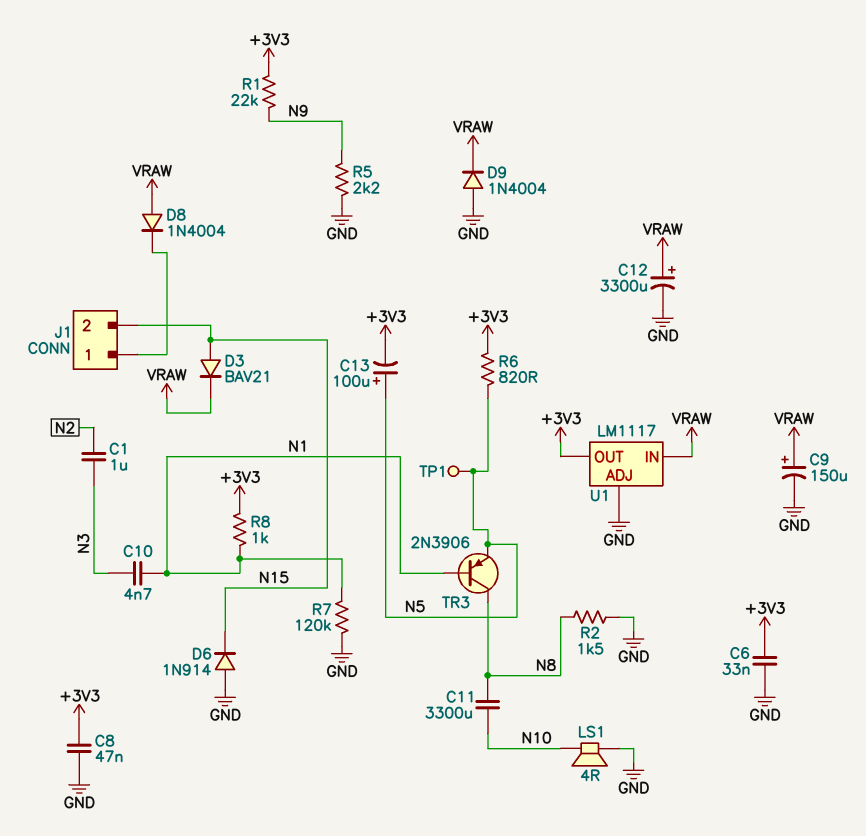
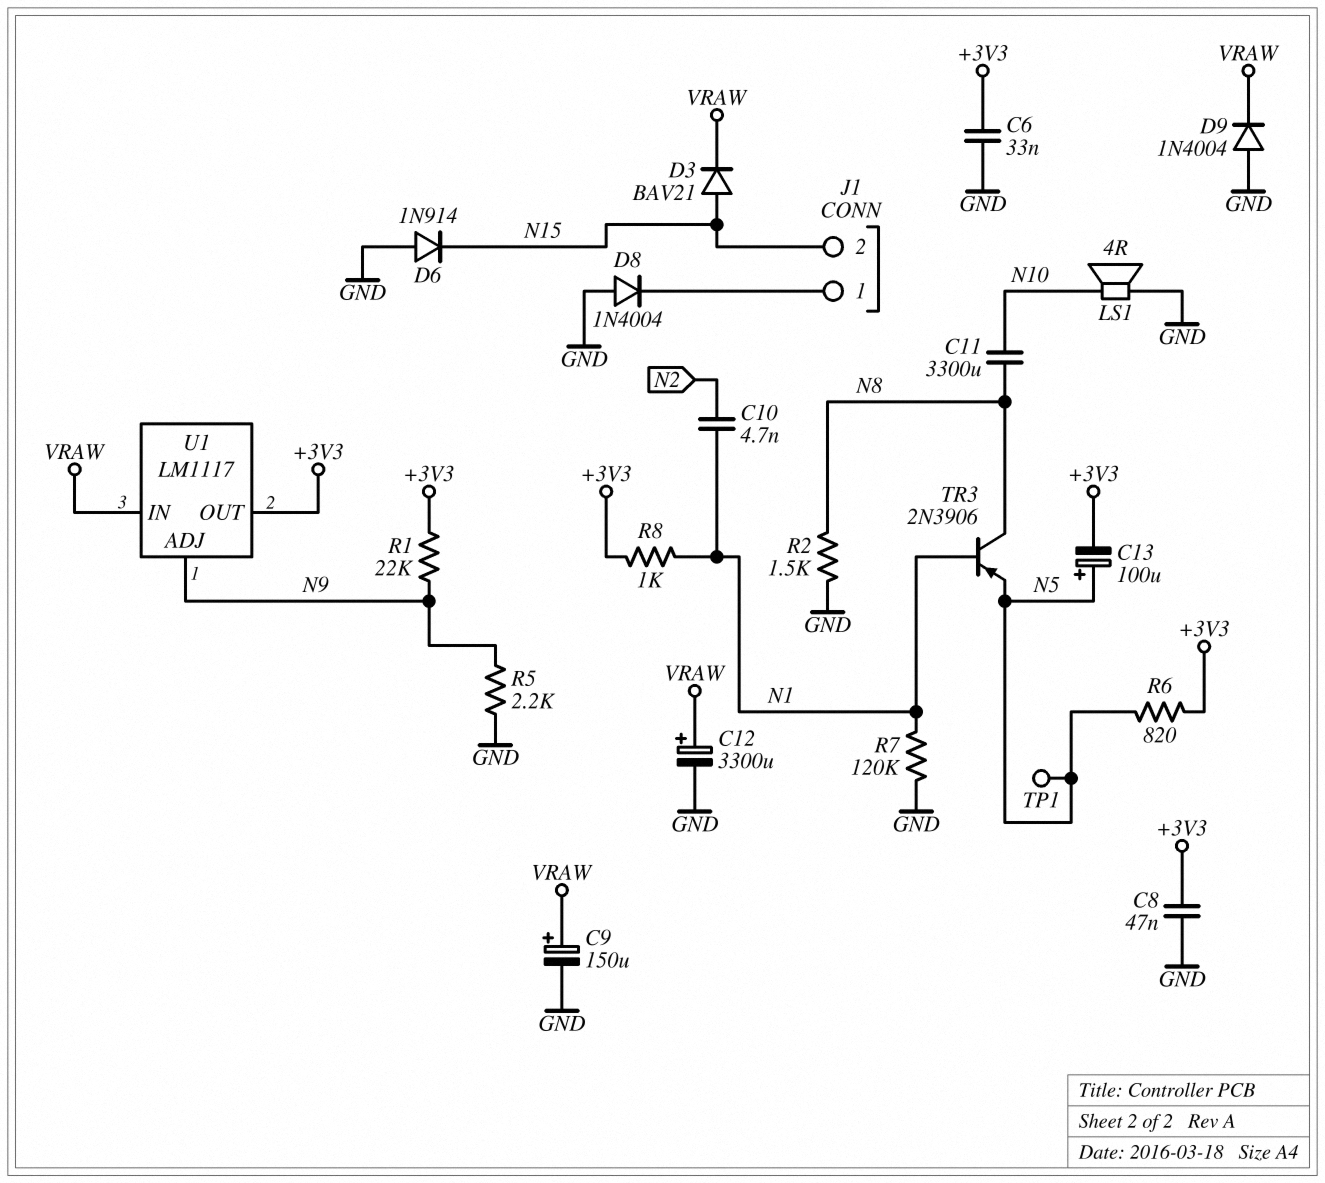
C1: 1uF (N2, N3) -> none
C10: 4.7nF (N1, N3) -> 4.7nF (N1, N2)
D8: diode 1N4004 (A VRAW, K J1/1) -> diode 1N4004 (A GND, K J1/1)
U1 pin ADJ: GND -> N9

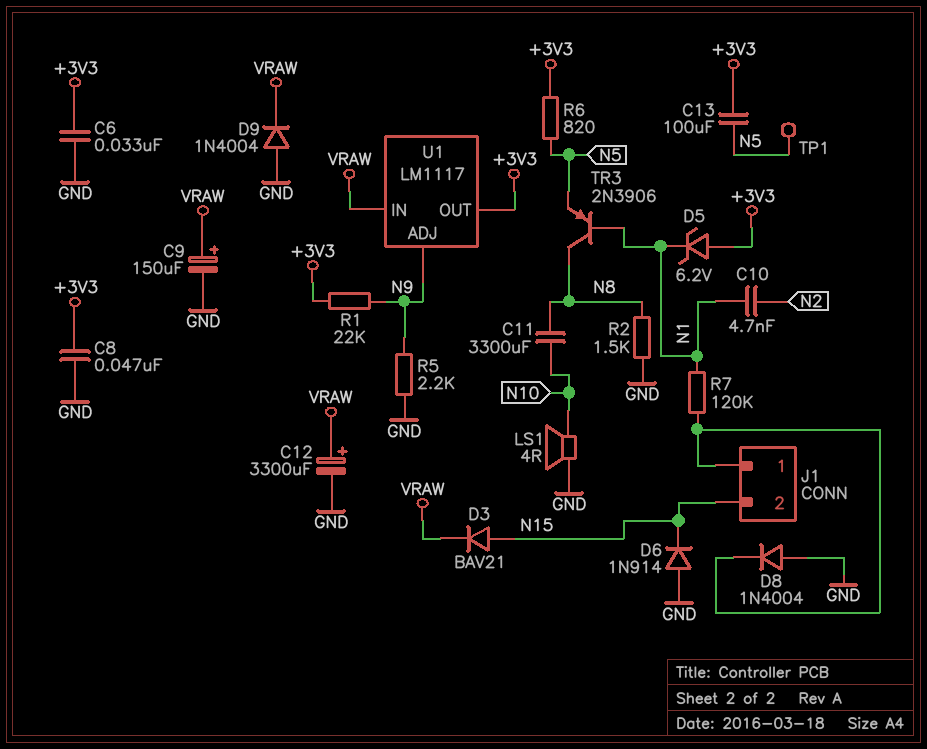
C13: 100uF (plus N5, minus +3V3) -> 100uF (+3V3, N5)
D5: none -> zener 6.2V (A +3V3, K N1)
R7: 120k (GND, N1) -> 120k (J1/1, N1)
R8: 1k (+3V3, N1) -> none

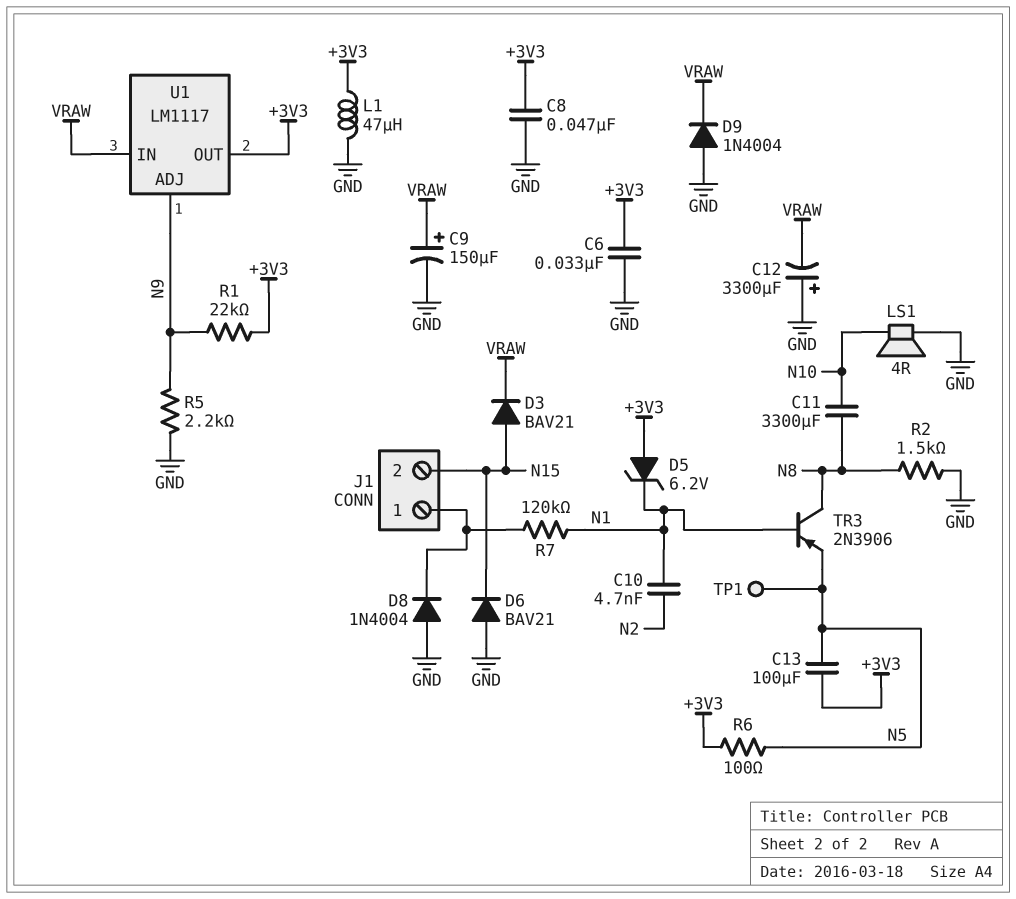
C12: 3300uF (plus VRAW, minus GND) -> 3300uF (plus GND, minus VRAW)
D6: diode 1N914 (A GND, K N15) -> diode BAV21 (A GND, K N15)
L1: none -> 47uH (+3V3, GND)
R6: 820 (+3V3, N5) -> 100 (+3V3, N5)

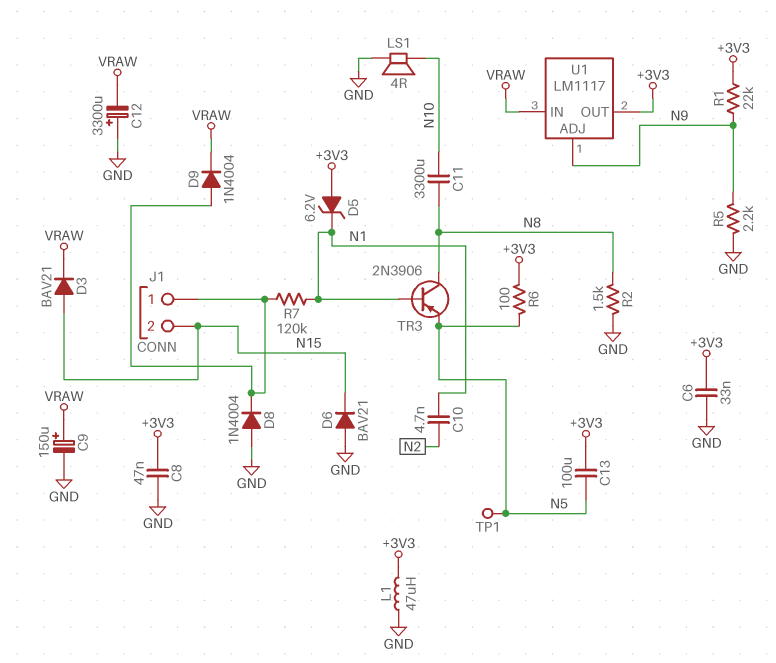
D9: diode 1N4004 (A GND, K VRAW) -> diode 1N4004 (A J1/1, K VRAW)

